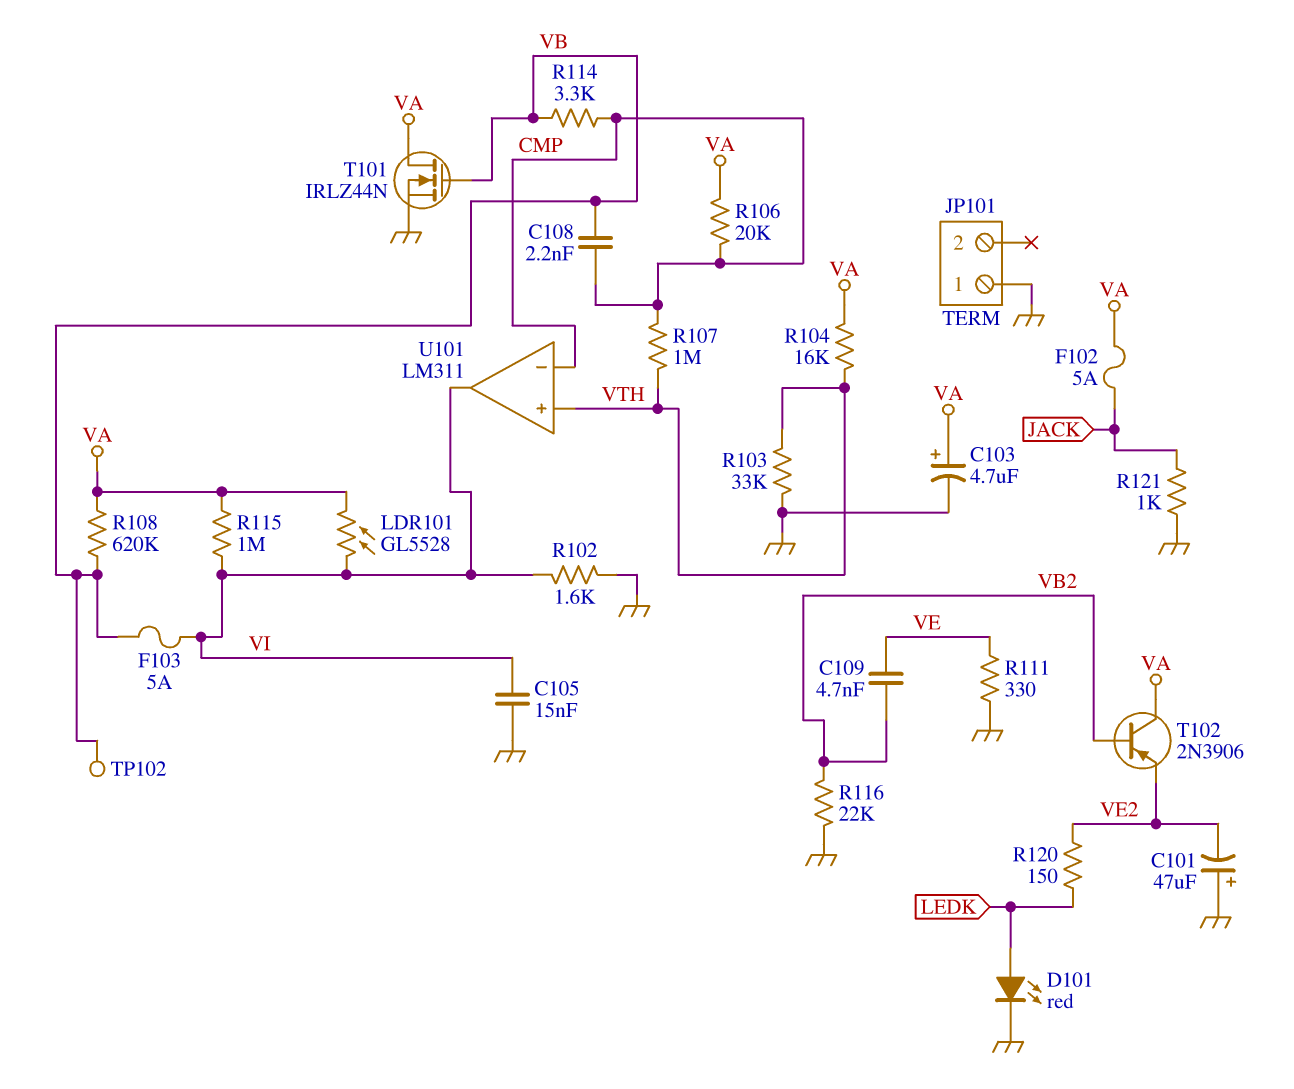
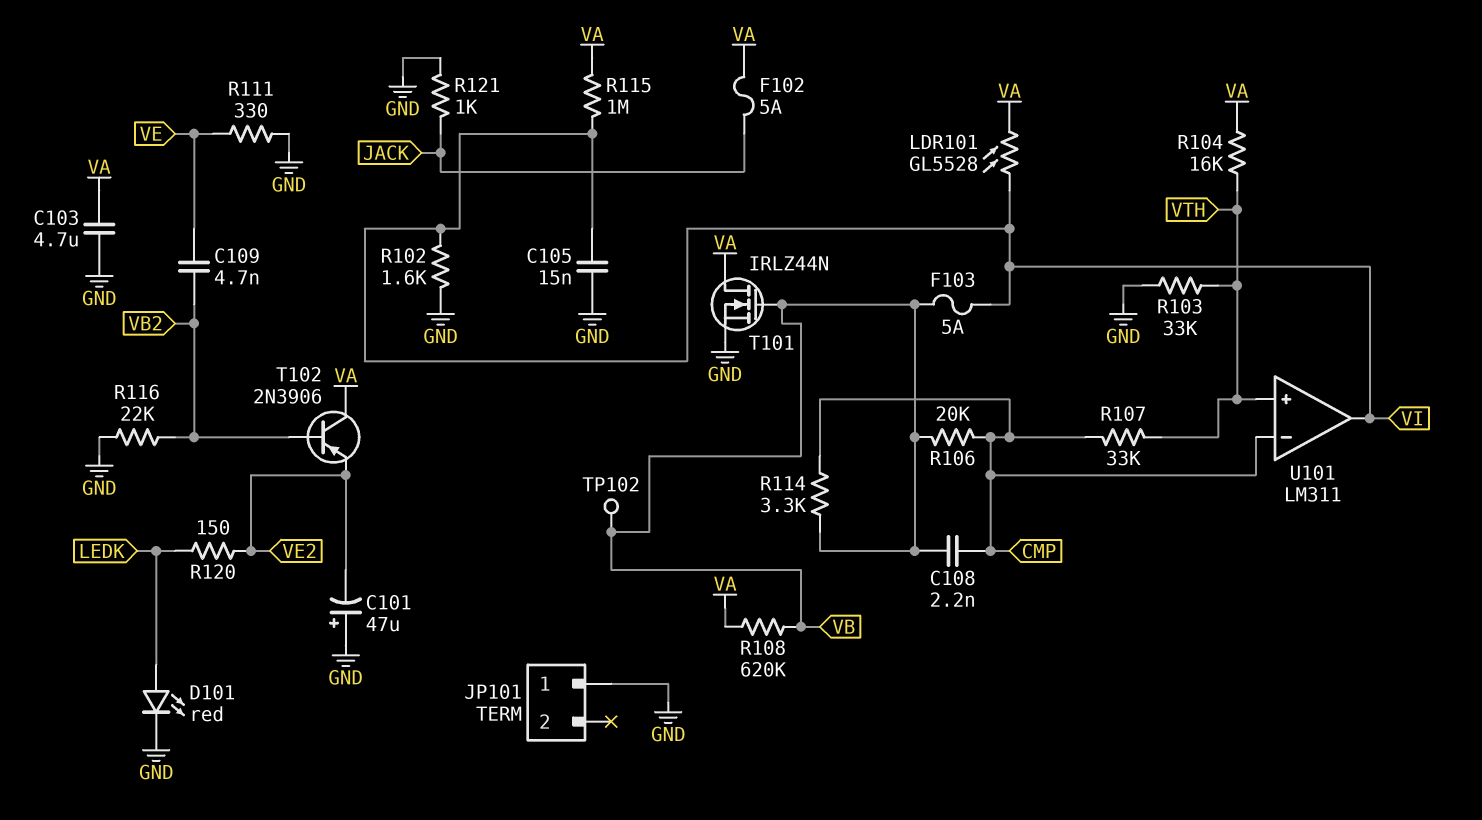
C103: 4.7uF (plus VA, minus GND) -> 4.7uF (GND, VA)
R106: 20k (CMP, VA) -> 20k (CMP, VB)
R107: 1M (CMP, VTH) -> 33k (CMP, VTH)

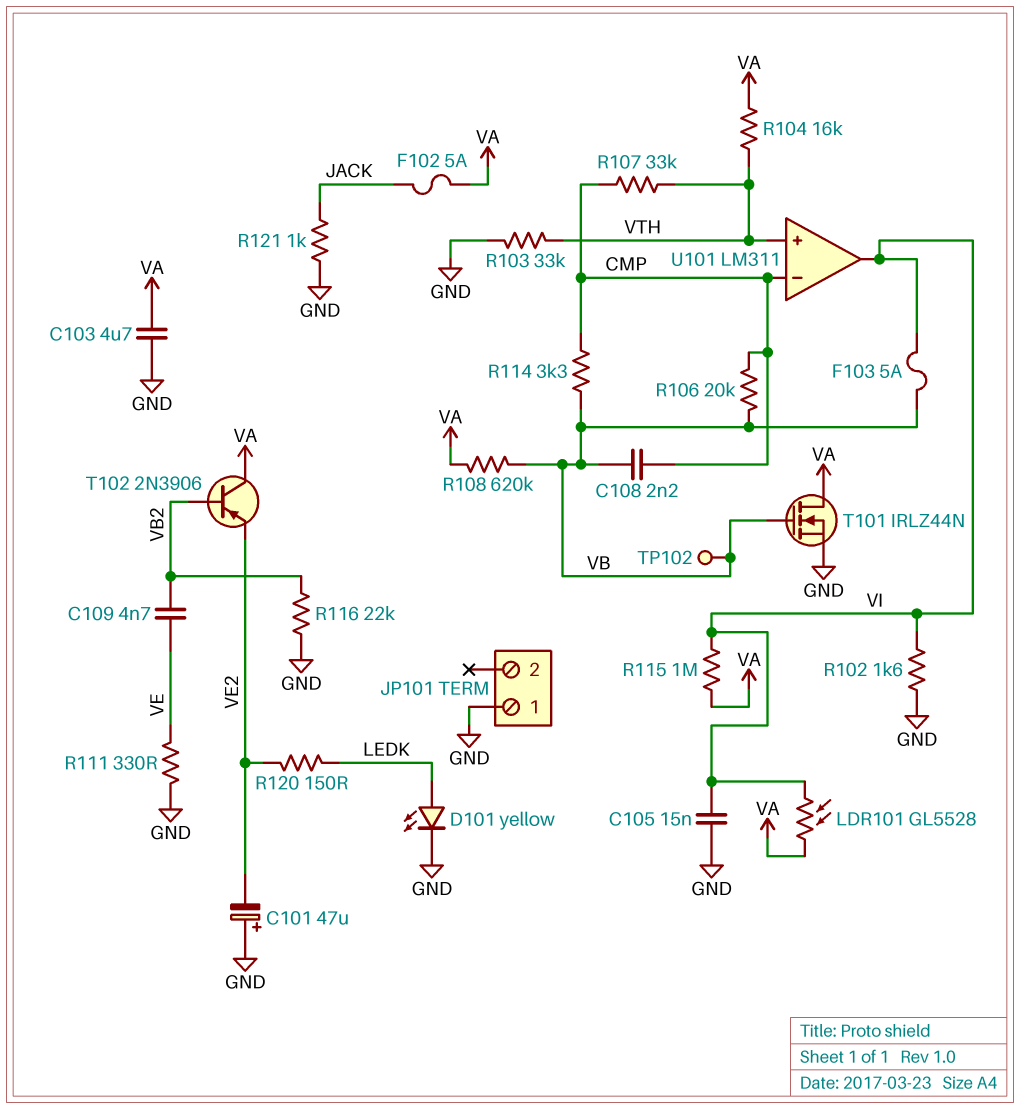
D101: LED red (A LEDK, K GND) -> LED yellow (A LEDK, K GND)

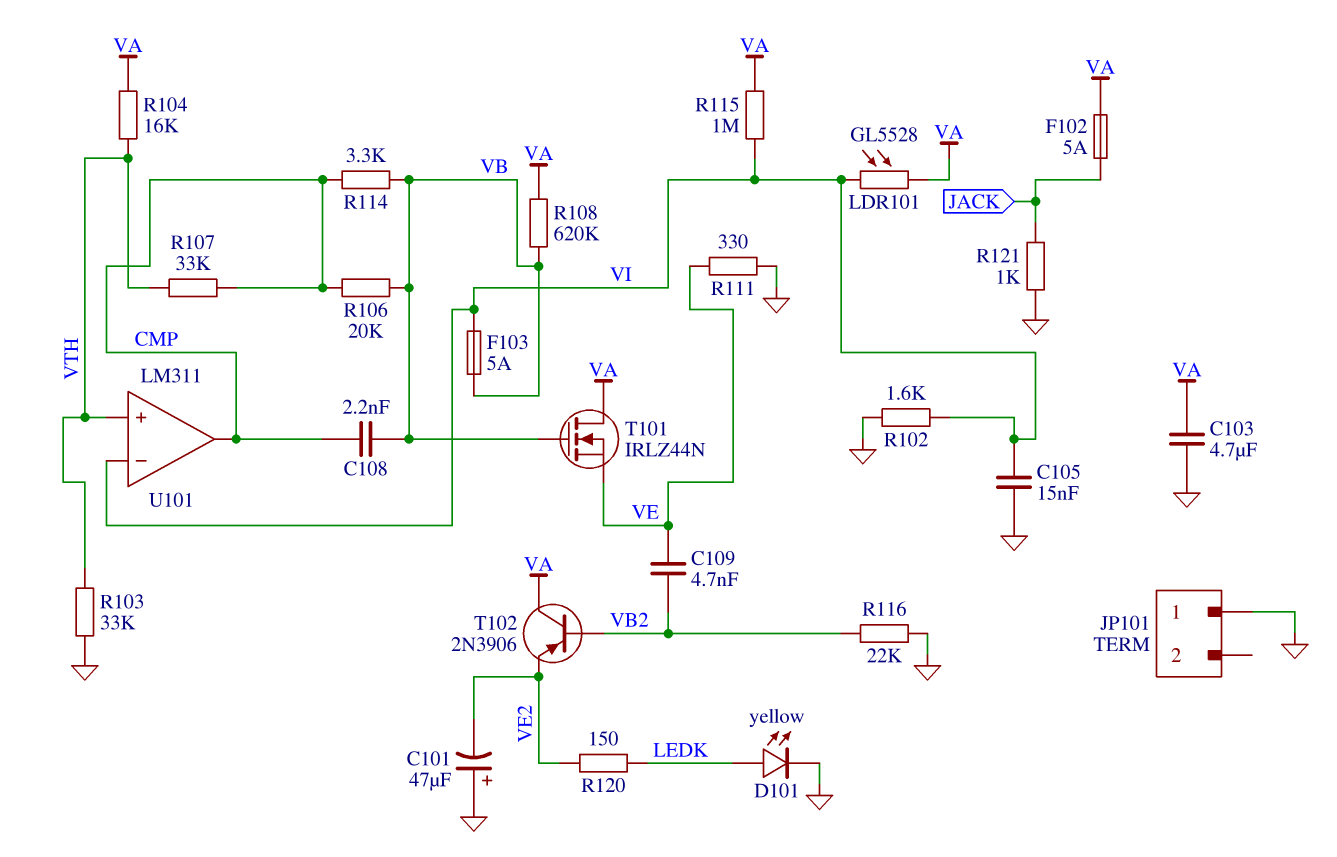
T101: NMOS IRLZ44N (G VB, D VA, S GND) -> NMOS IRLZ44N (G VB, D VA, S VE)
TP102: test point (VB) -> none
U101 pin in-: CMP -> VI
U101 pin out: VI -> CMP

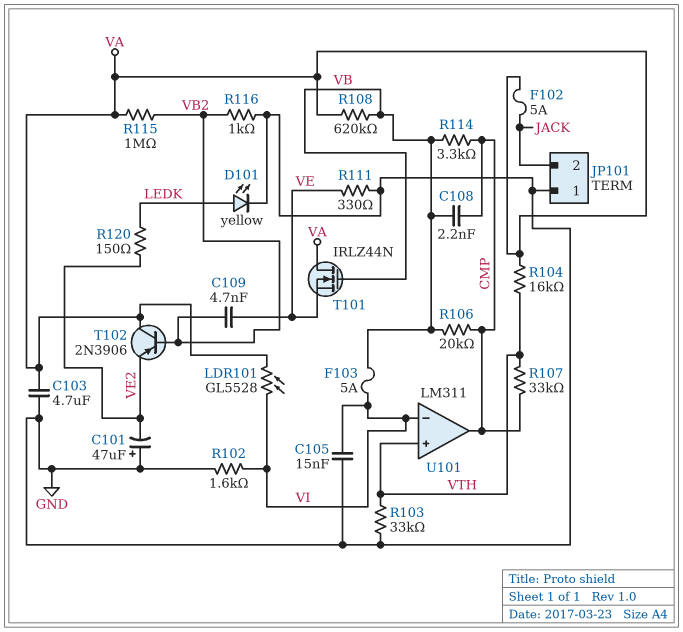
JP101 pin 2: none -> JACK
R115: 1M (VA, VI) -> 1M (VA, VB2)
R116: 22k (GND, VB2) -> 1k (GND, VB2)
R121: 1k (GND, JACK) -> none

